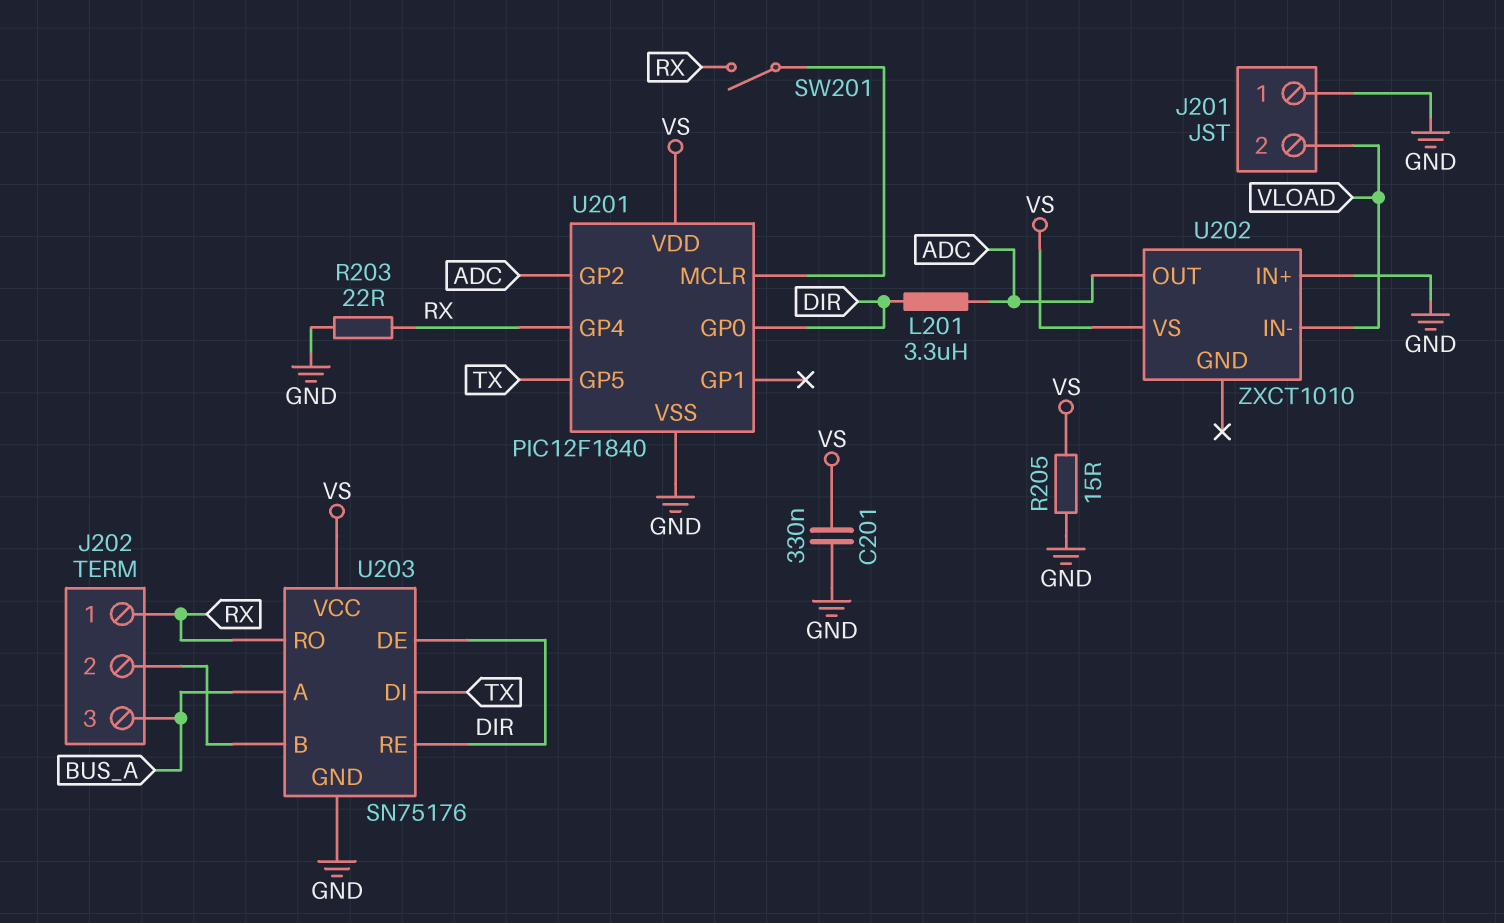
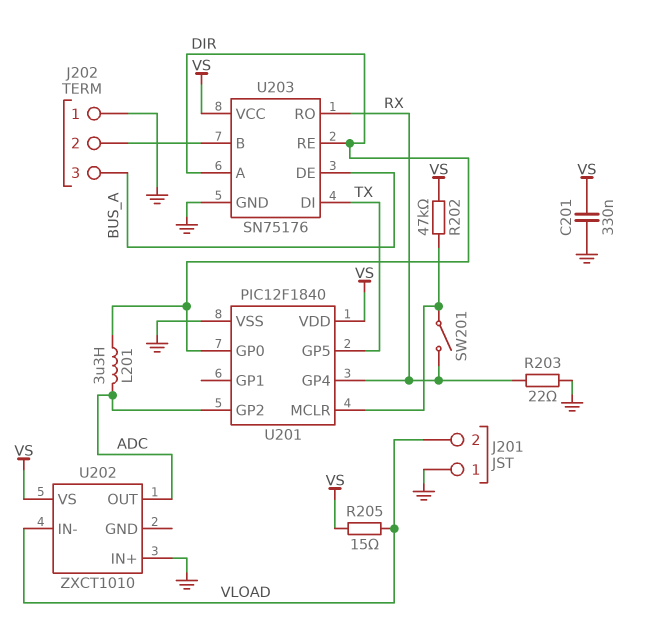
J202 pin 1: RX -> GND
R202: none -> 47k (U201/MCLR, VS)
R205: 15 (GND, VS) -> 15 (VLOAD, VS)
U203 pin A: BUS_A -> DIR
U203 pin DE: DIR -> BUS_A

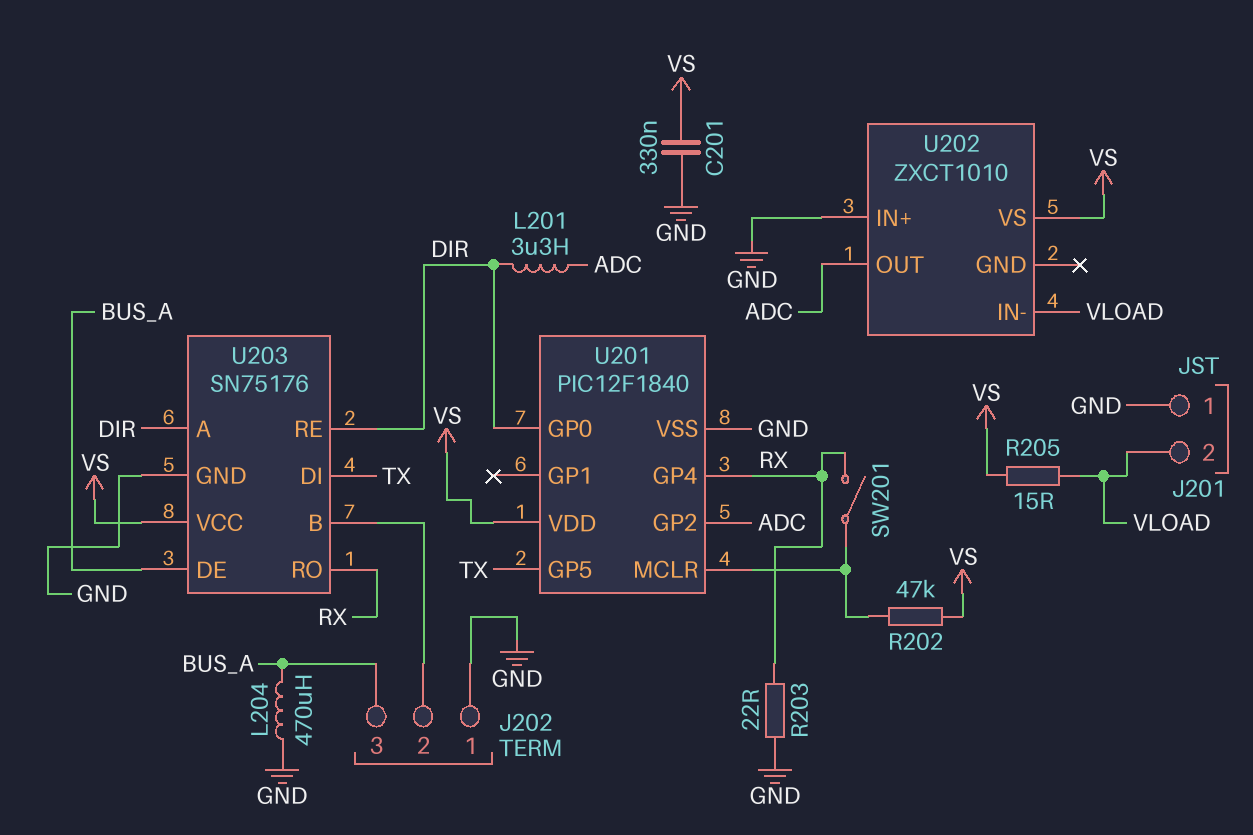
L204: none -> 470uH (BUS_A, GND)

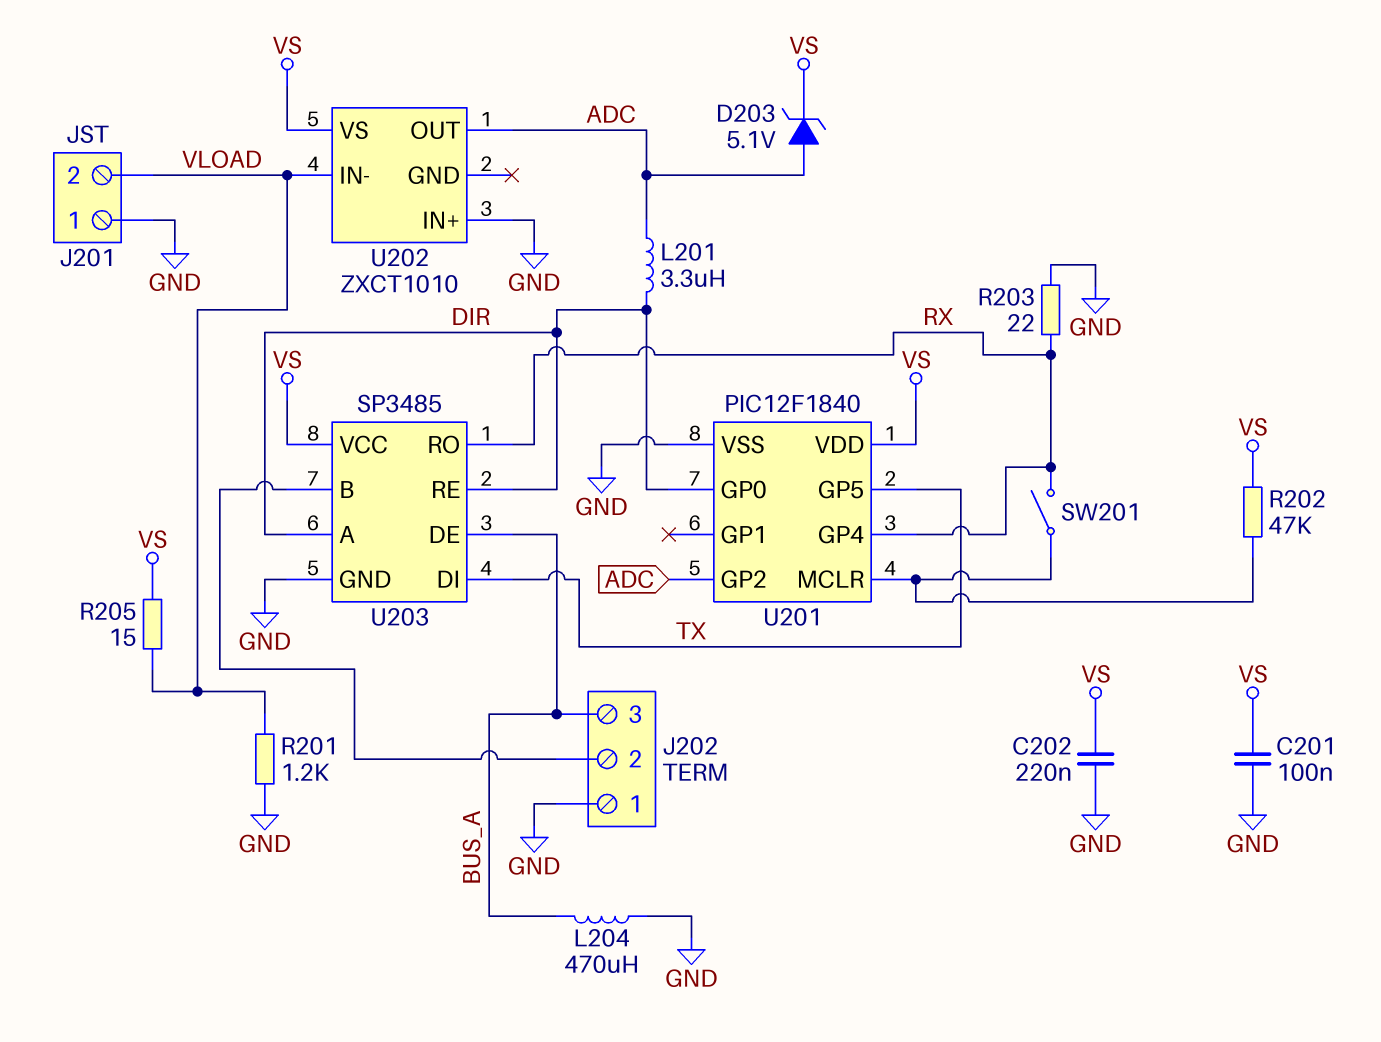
C201: 330nF (GND, VS) -> 100nF (GND, VS)
C202: none -> 220nF (GND, VS)
D203: none -> zener 5.1V (A ADC, K VS)
R201: none -> 1.2k (GND, VLOAD)
U203: SN75176 -> SP3485

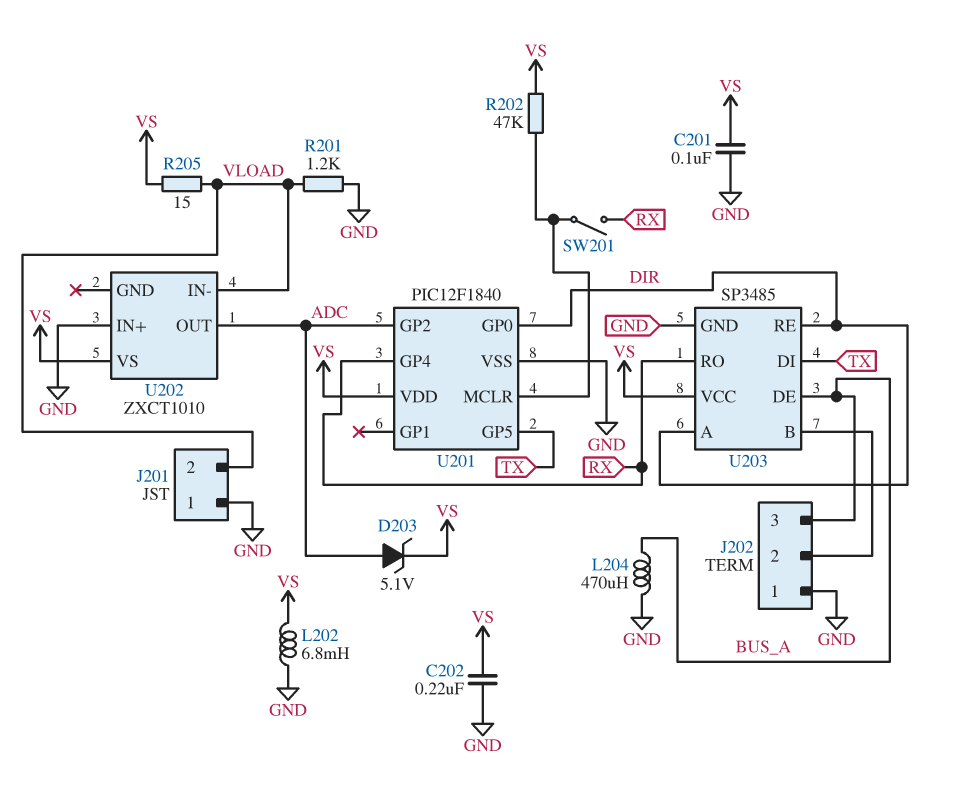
L201: 3.3uH (ADC, DIR) -> none
L202: none -> 6.8mH (GND, VS)
R203: 22 (GND, RX) -> none

